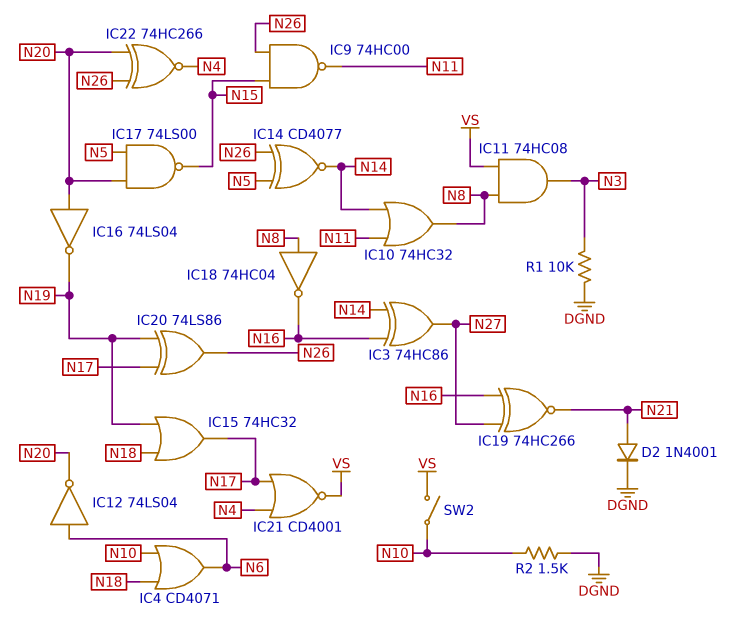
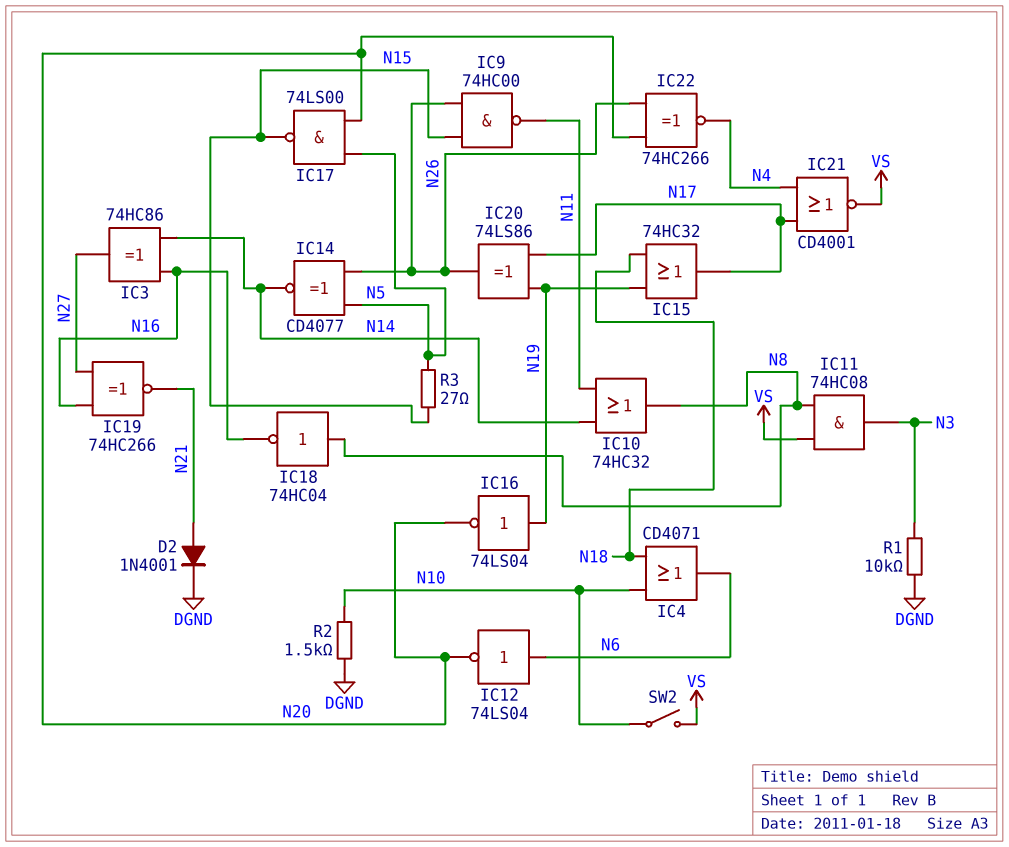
IC16: NOT 74LS04 (in N20, out N19) -> NOT 74LS04 (in N19, out N20)
R3: none -> 27 (N5, N15)

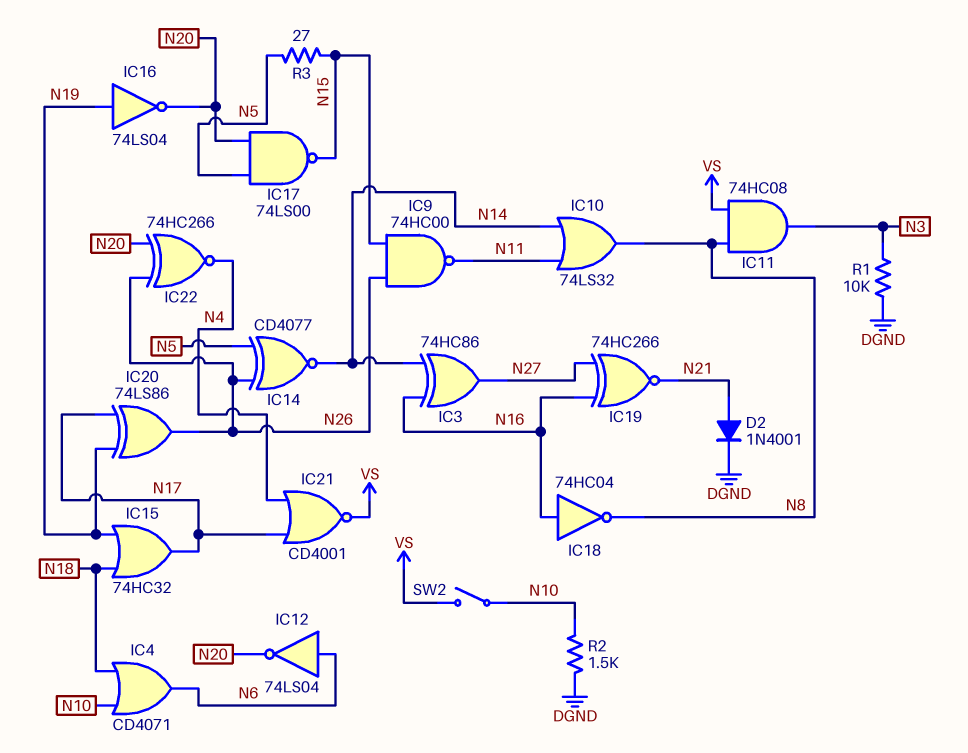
IC10: OR 74HC32 (in N11, in N14, out N8) -> OR 74LS32 (in N11, in N14, out N8)
IC18: NOT 74HC04 (in N8, out N16) -> NOT 74HC04 (in N16, out N8)

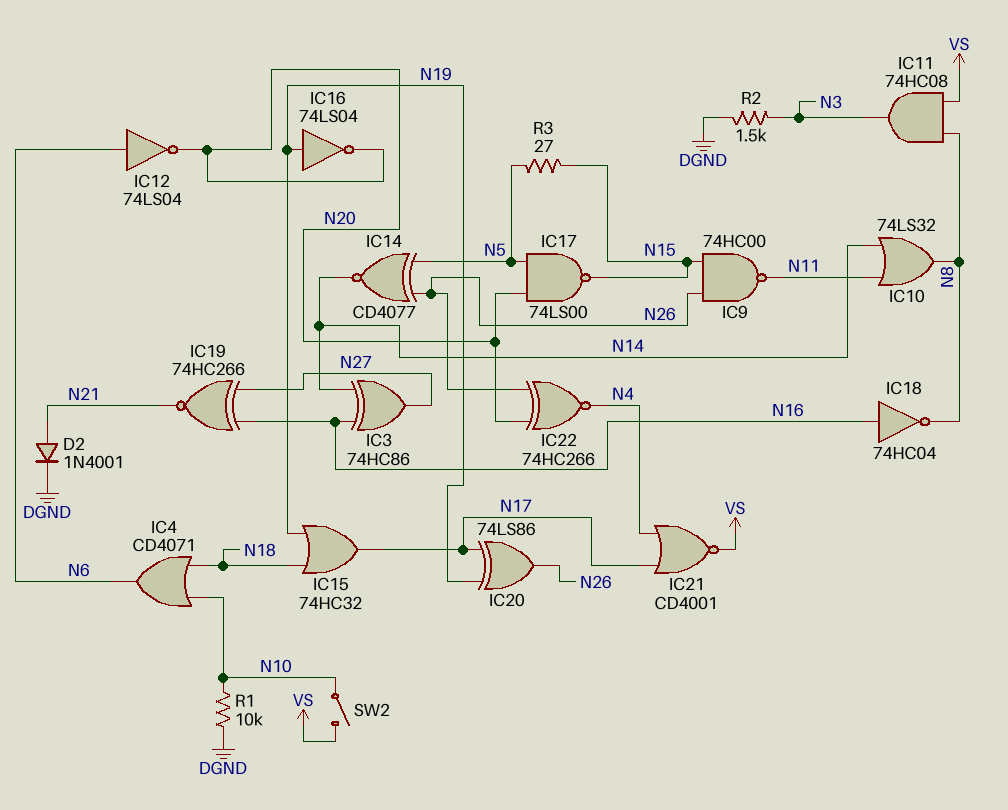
R1: 10k (DGND, N3) -> 10k (DGND, N10)
R2: 1.5k (DGND, N10) -> 1.5k (DGND, N3)

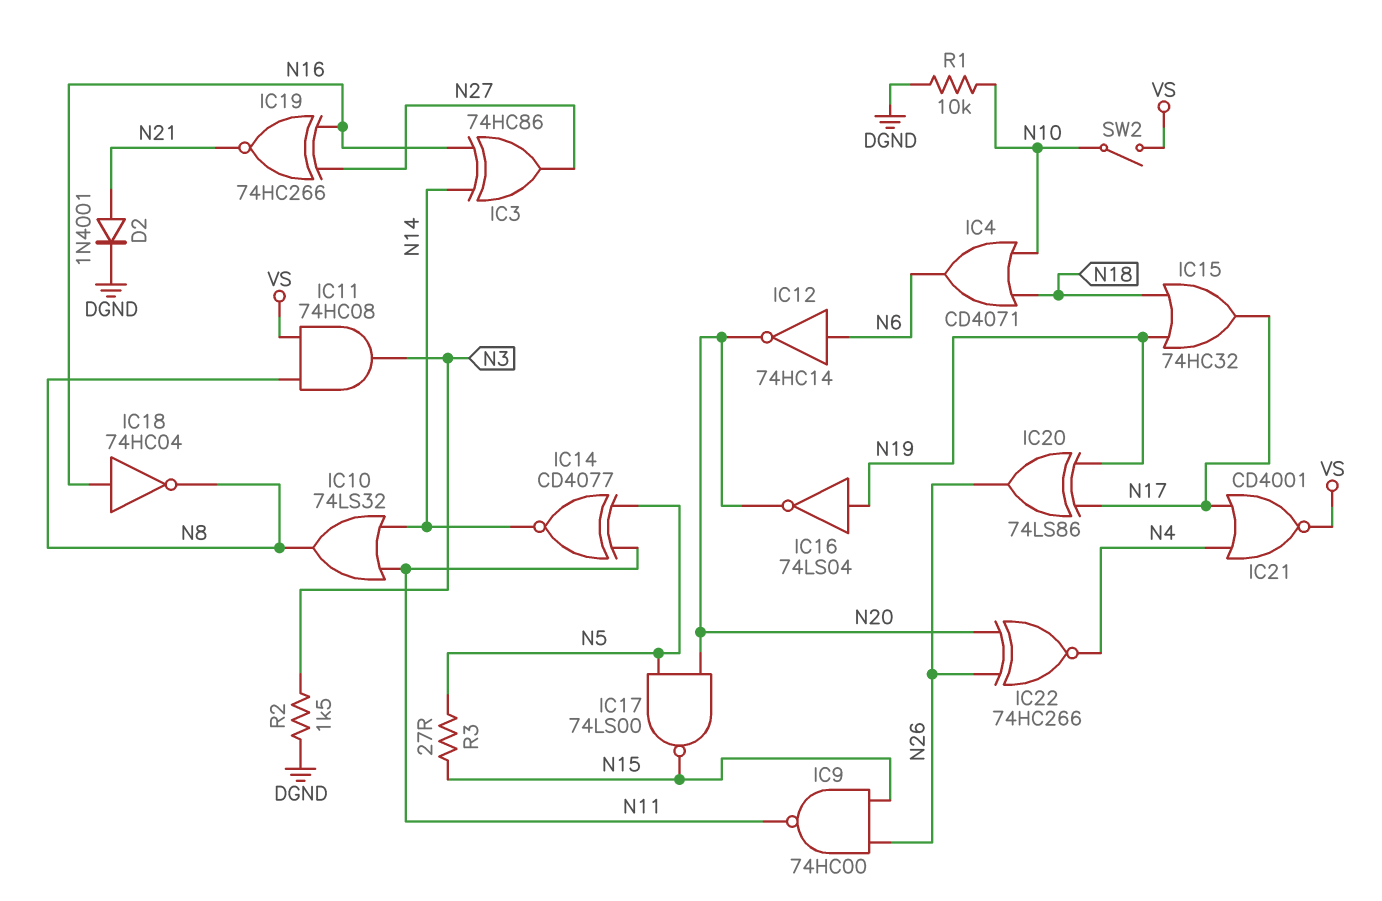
IC12: NOT 74LS04 (in N6, out N20) -> NOT 74HC14 (in N6, out N20)
IC14: XNOR CD4077 (in N5, in N26, out N14) -> XNOR CD4077 (in N5, in N11, out N14)

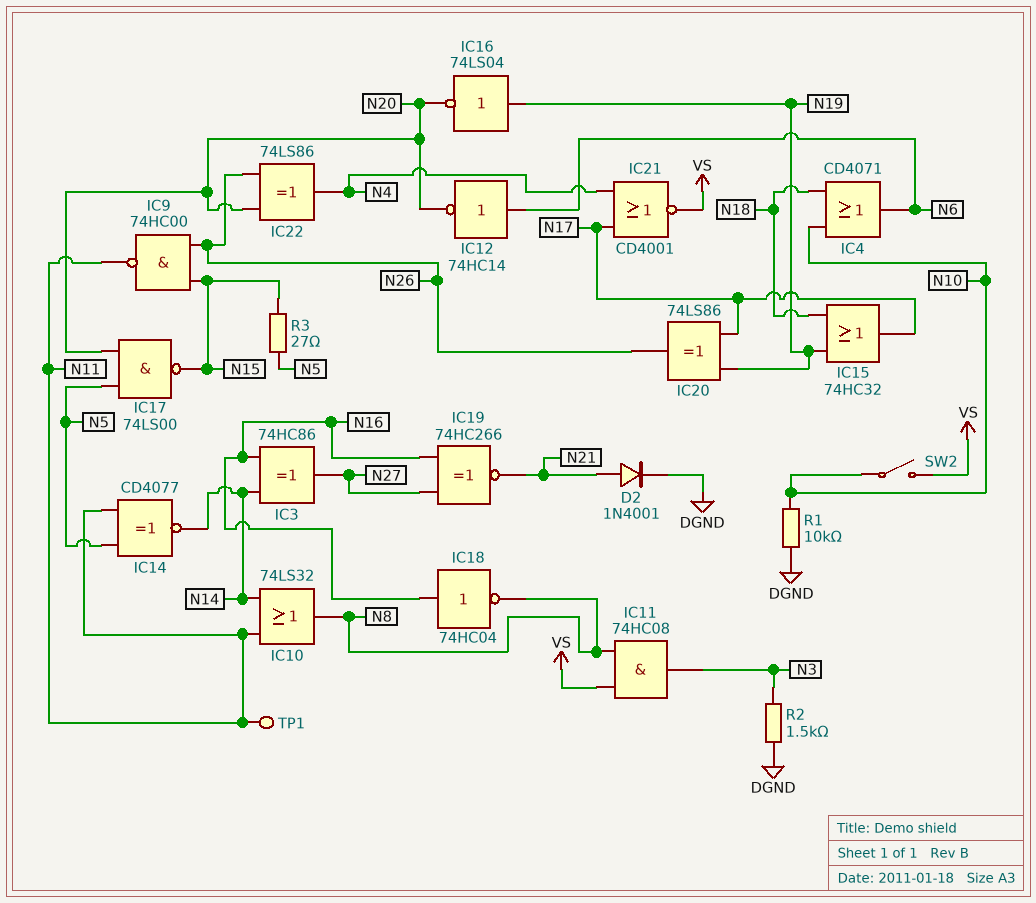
IC22: XNOR 74HC266 (in N20, in N26, out N4) -> XOR 74LS86 (in N20, in N26, out N4)
TP1: none -> test point (N11)

